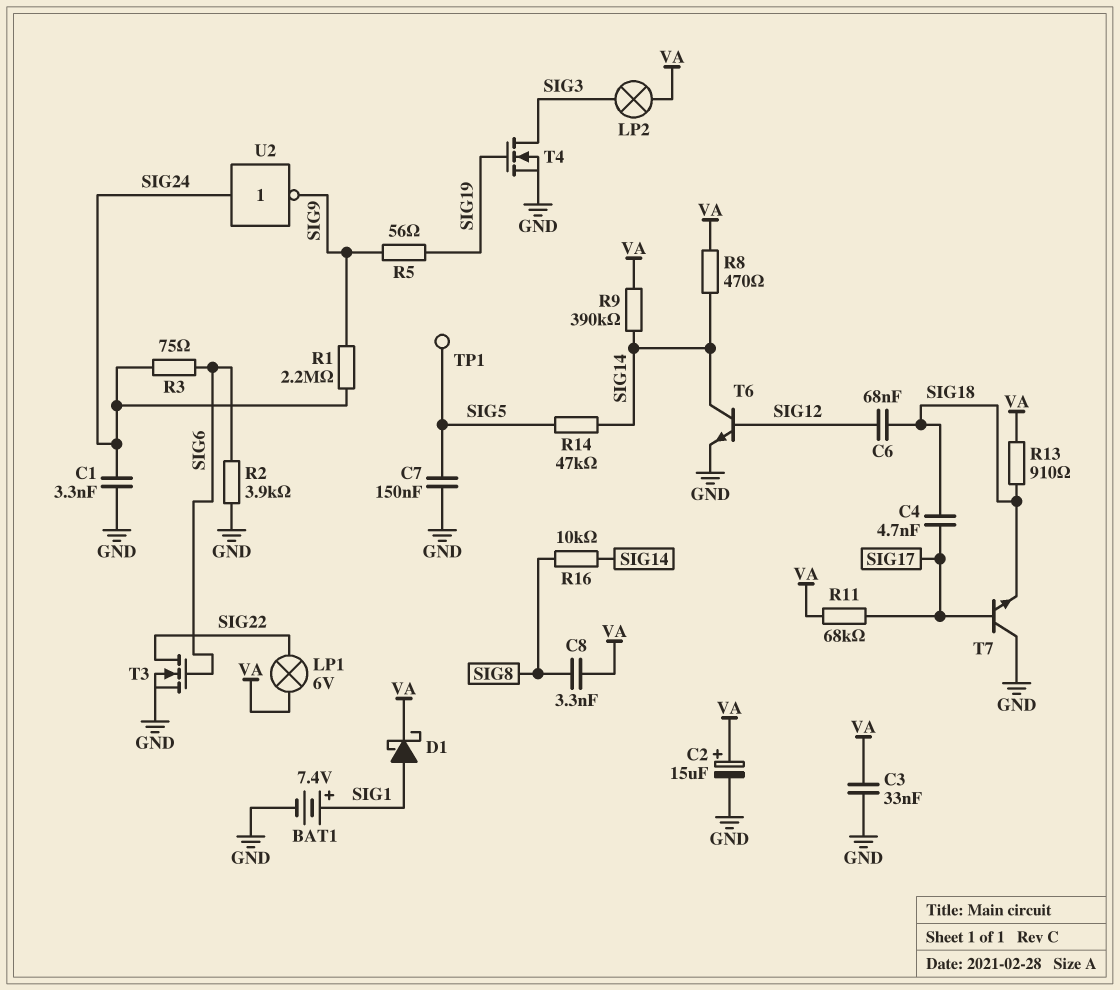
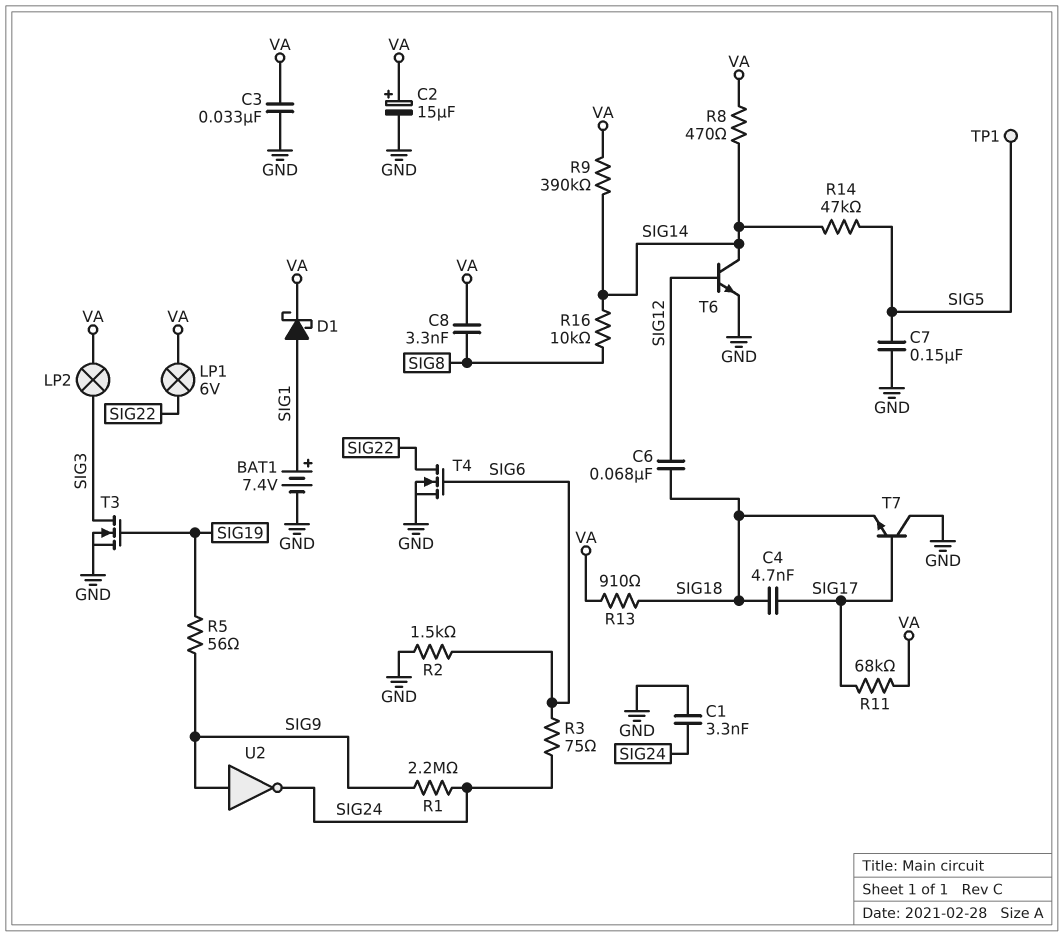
R2: 3.9k (GND, SIG6) -> 1.5k (GND, SIG6)
T3: NMOS (G SIG6, D SIG22, S GND) -> NMOS (G SIG19, D SIG3, S GND)
T4: NMOS (G SIG19, D SIG3, S GND) -> NMOS (G SIG6, D SIG22, S GND)
U2: NOT (in SIG24, out SIG9) -> NOT (in SIG9, out SIG24)

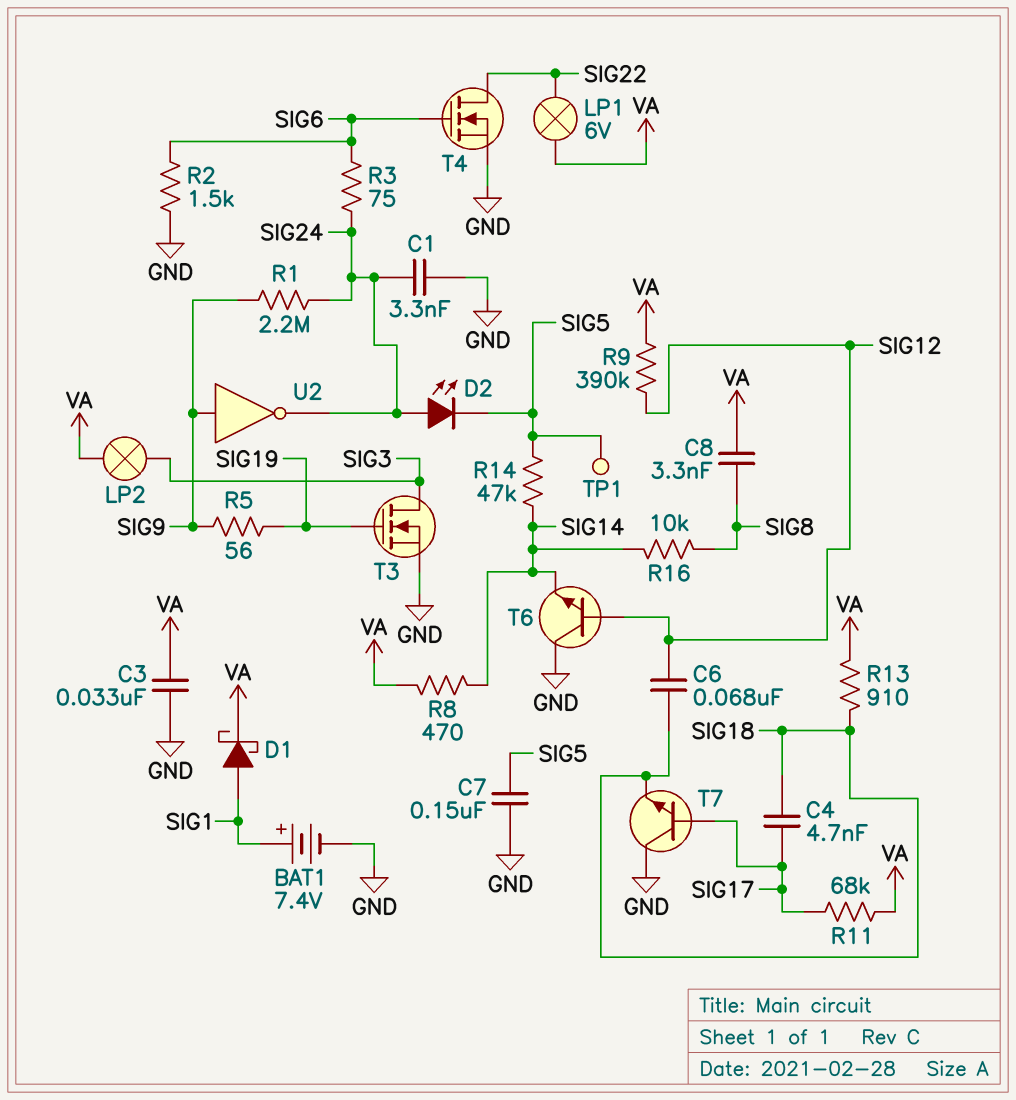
C2: 15uF (plus VA, minus GND) -> none
D2: none -> LED (A SIG24, K SIG5)
R9: 390k (SIG14, VA) -> 390k (SIG12, VA)
T6: NPN (B SIG12, C SIG14, E GND) -> NPN (B SIG12, C GND, E SIG14)

